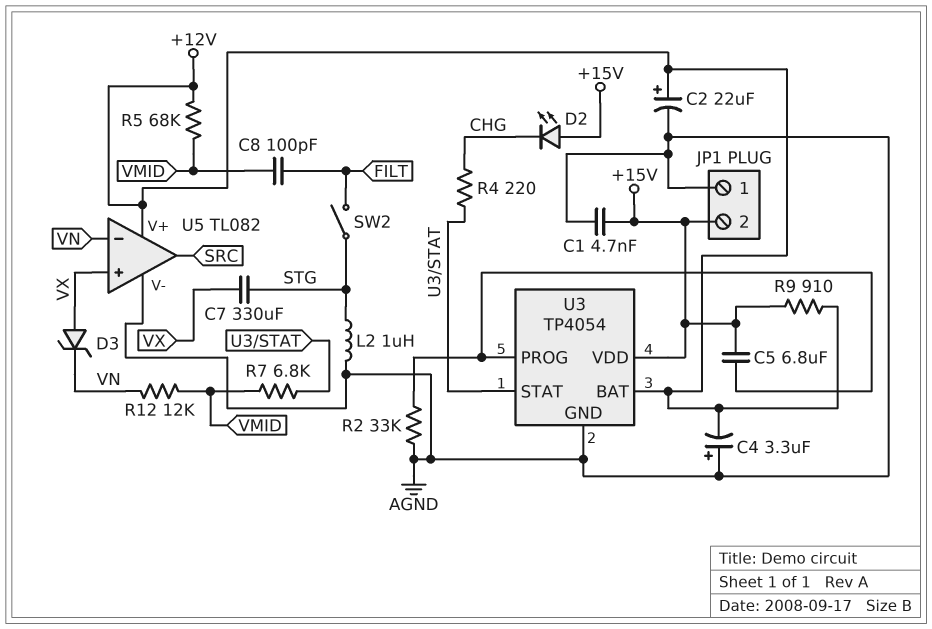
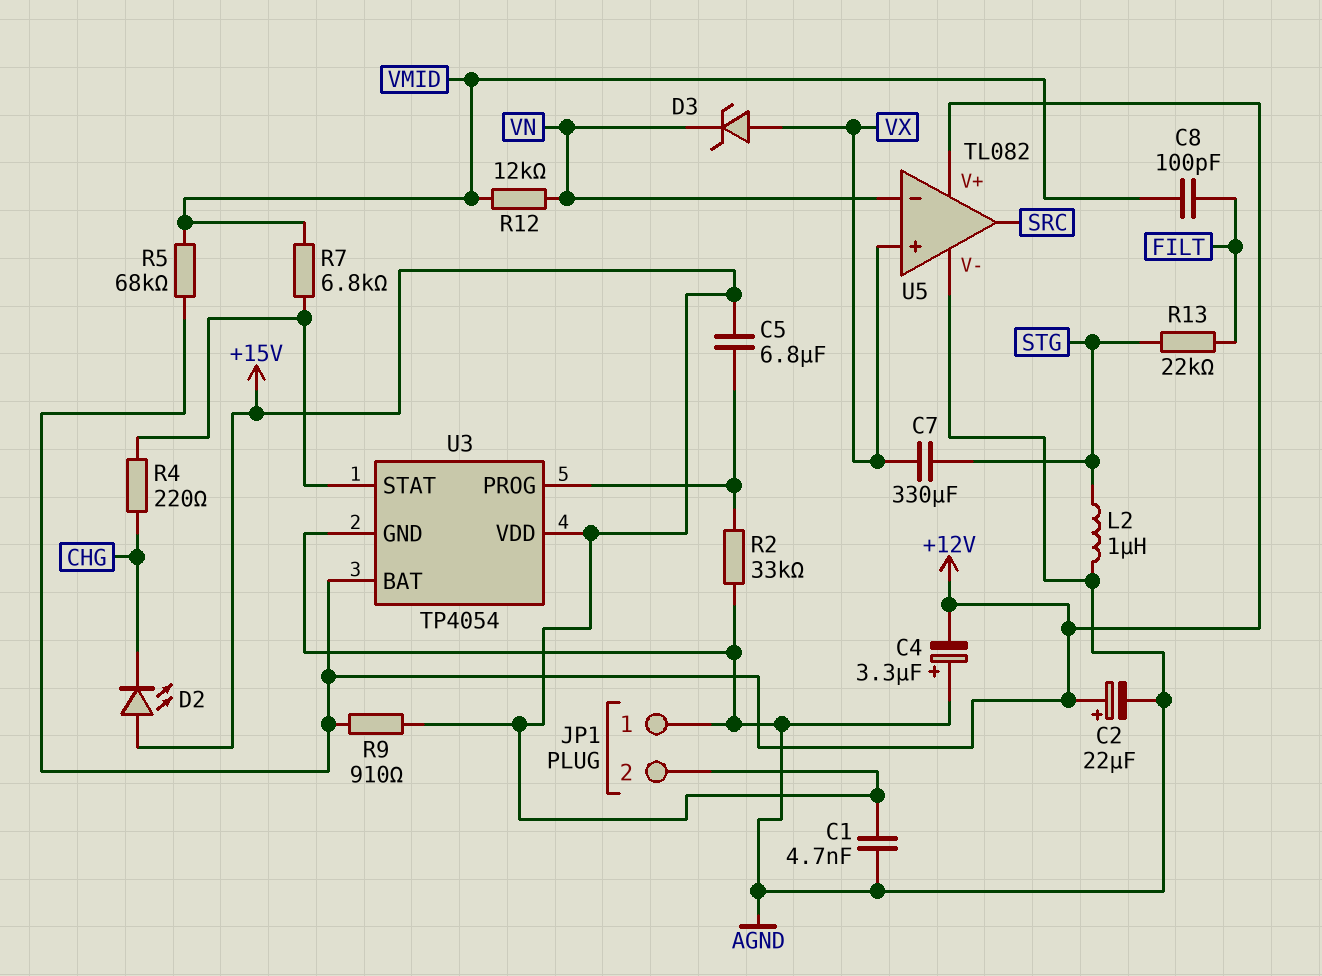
R13: none -> 22k (FILT, STG)
SW2: switch (FILT, STG) -> none

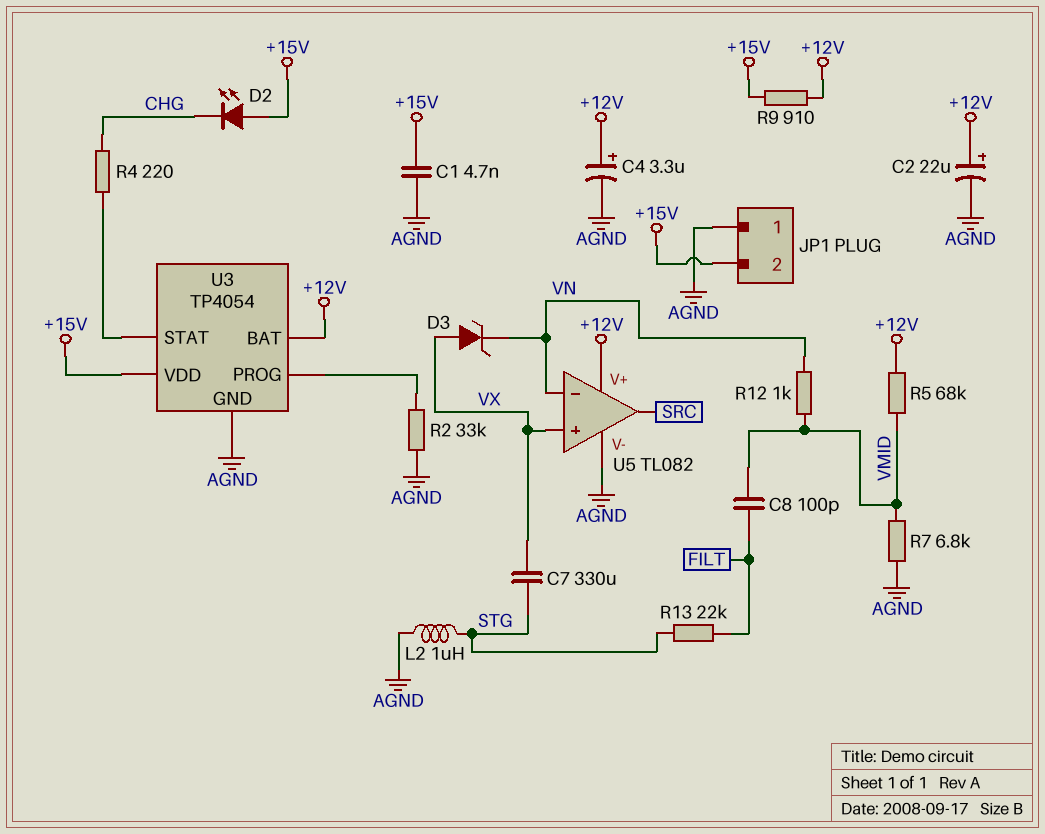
C4: 3.3uF (plus AGND, minus +12V) -> 3.3uF (plus +12V, minus AGND)
C5: 6.8uF (+15V, U3/PROG) -> none
R7: 6.8k (U3/STAT, VMID) -> 6.8k (AGND, VMID)
R12: 12k (VMID, VN) -> 1k (VMID, VN)

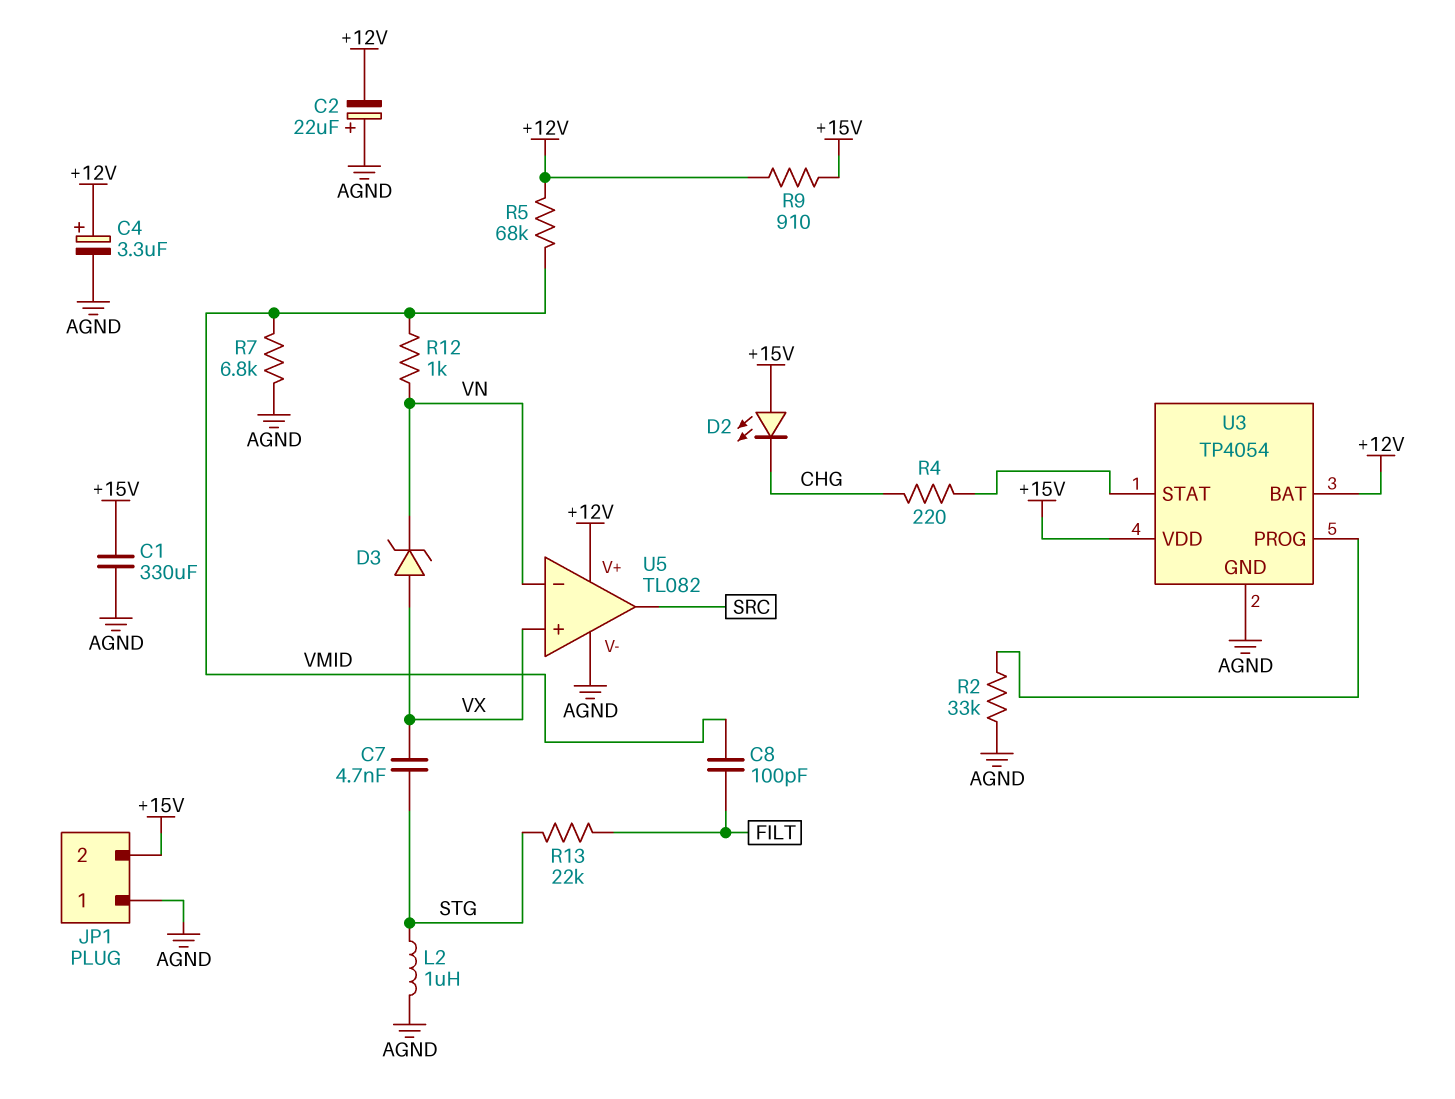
C1: 4.7nF (+15V, AGND) -> 330uF (+15V, AGND)
C2: 22uF (plus +12V, minus AGND) -> 22uF (plus AGND, minus +12V)
C7: 330uF (STG, VX) -> 4.7nF (STG, VX)

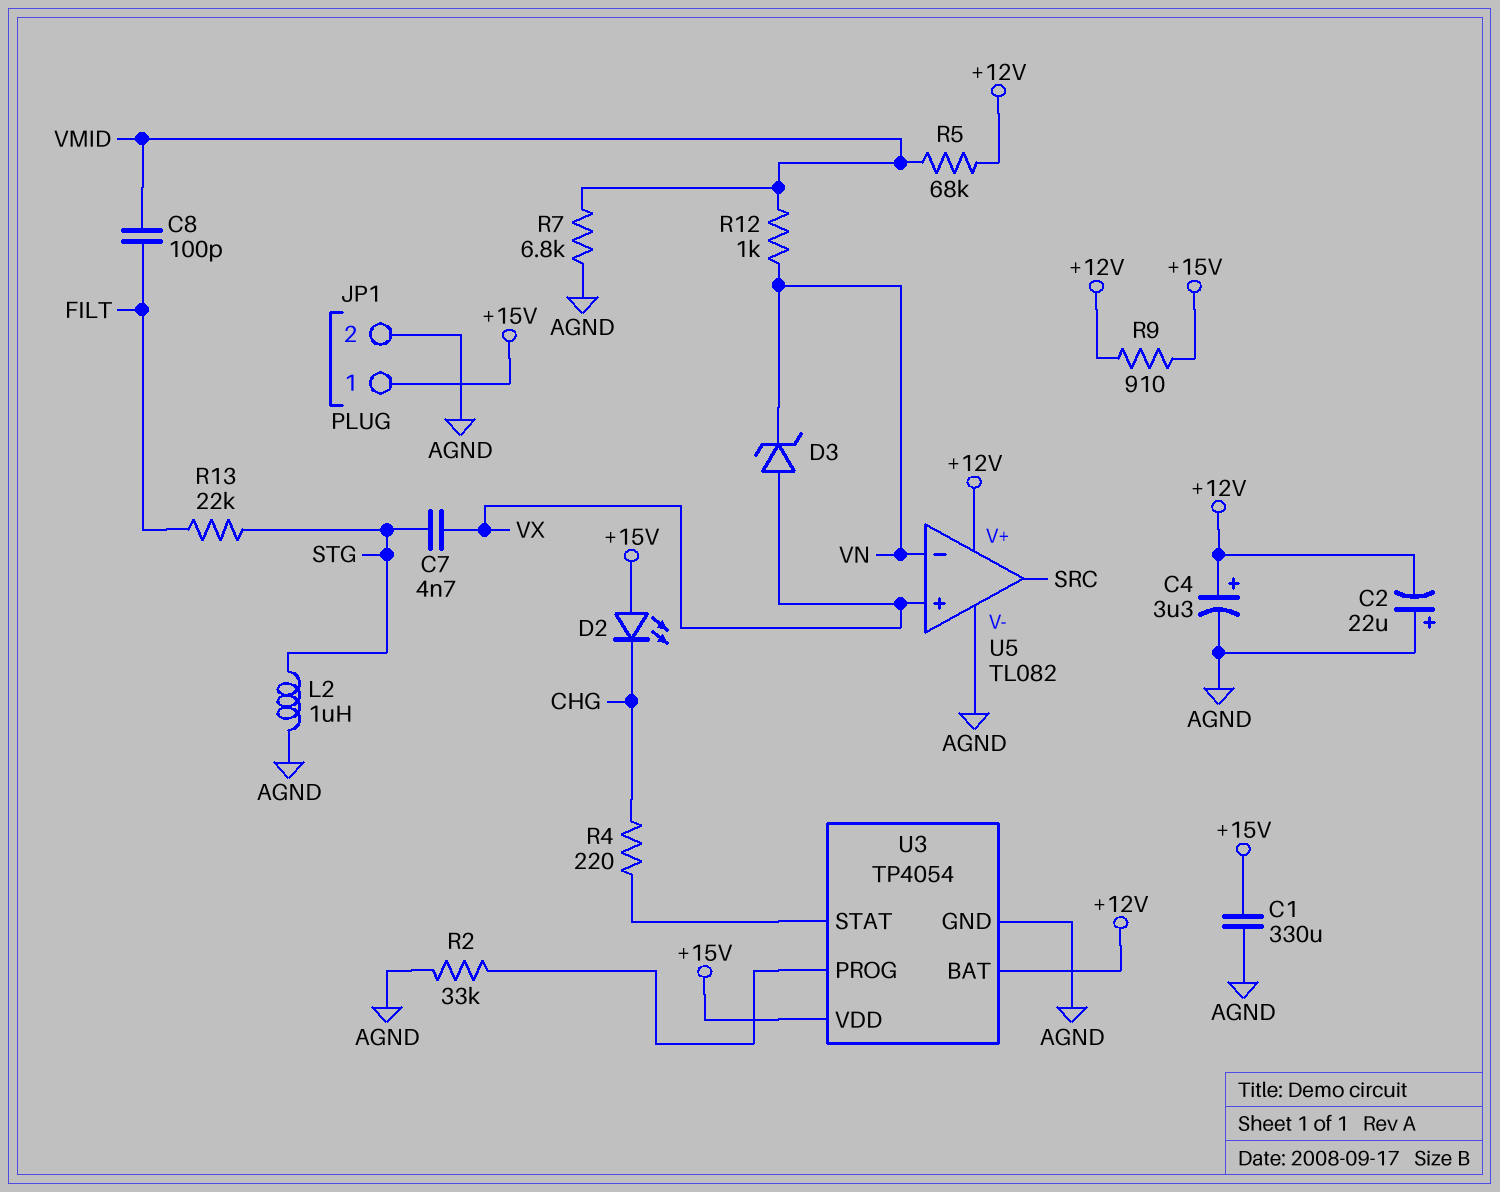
JP1 pin 1: AGND -> +15V
JP1 pin 2: +15V -> AGND

